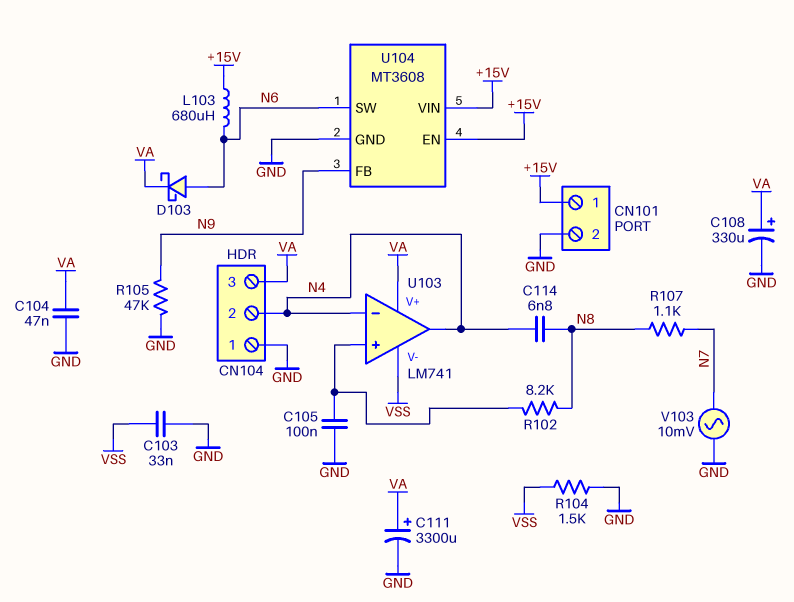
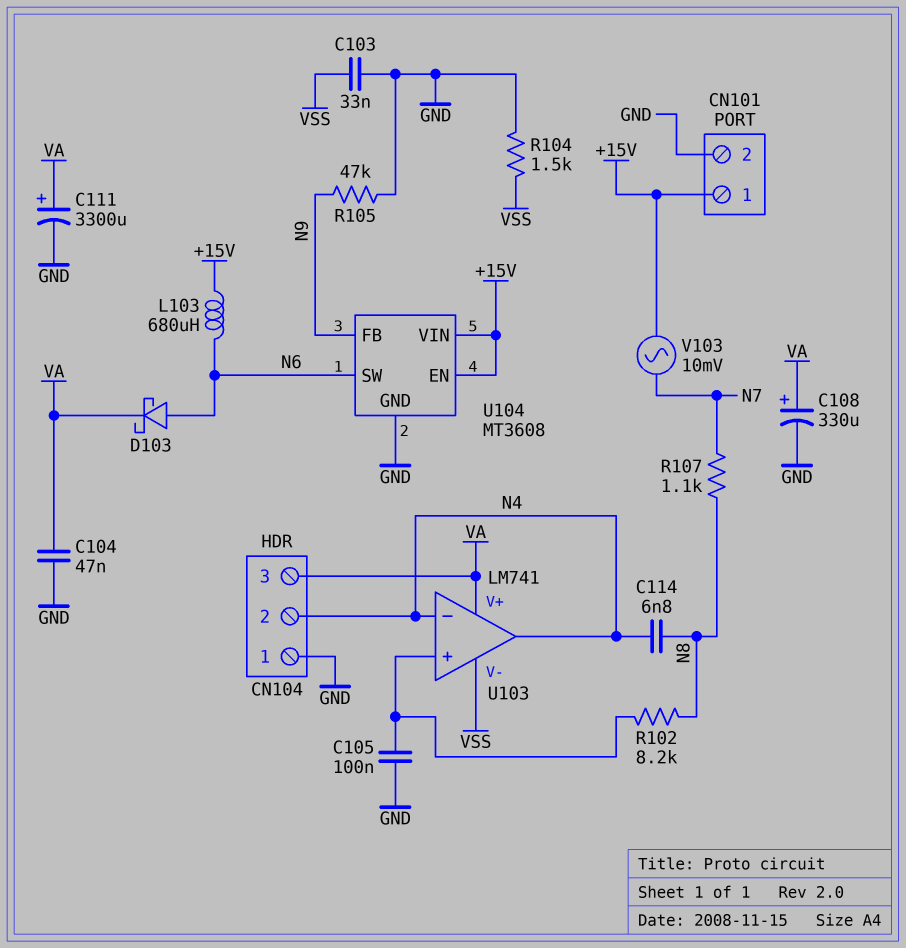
V103: AC 10mV (GND, N7) -> AC 10mV (+15V, N7)

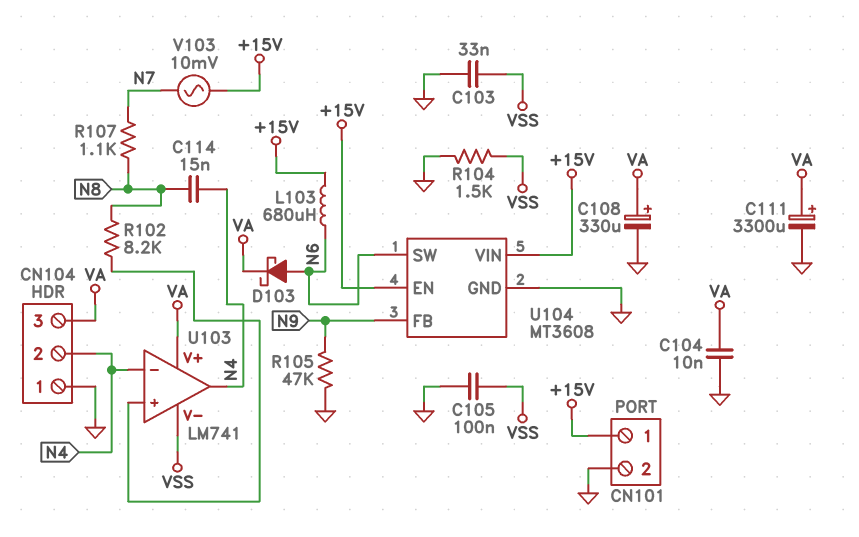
C104: 47nF (GND, VA) -> 10nF (GND, VA)
C105: 100nF (GND, U103/in+) -> 100nF (GND, VSS)
C114: 6.8nF (N4, N8) -> 15nF (N4, N8)

